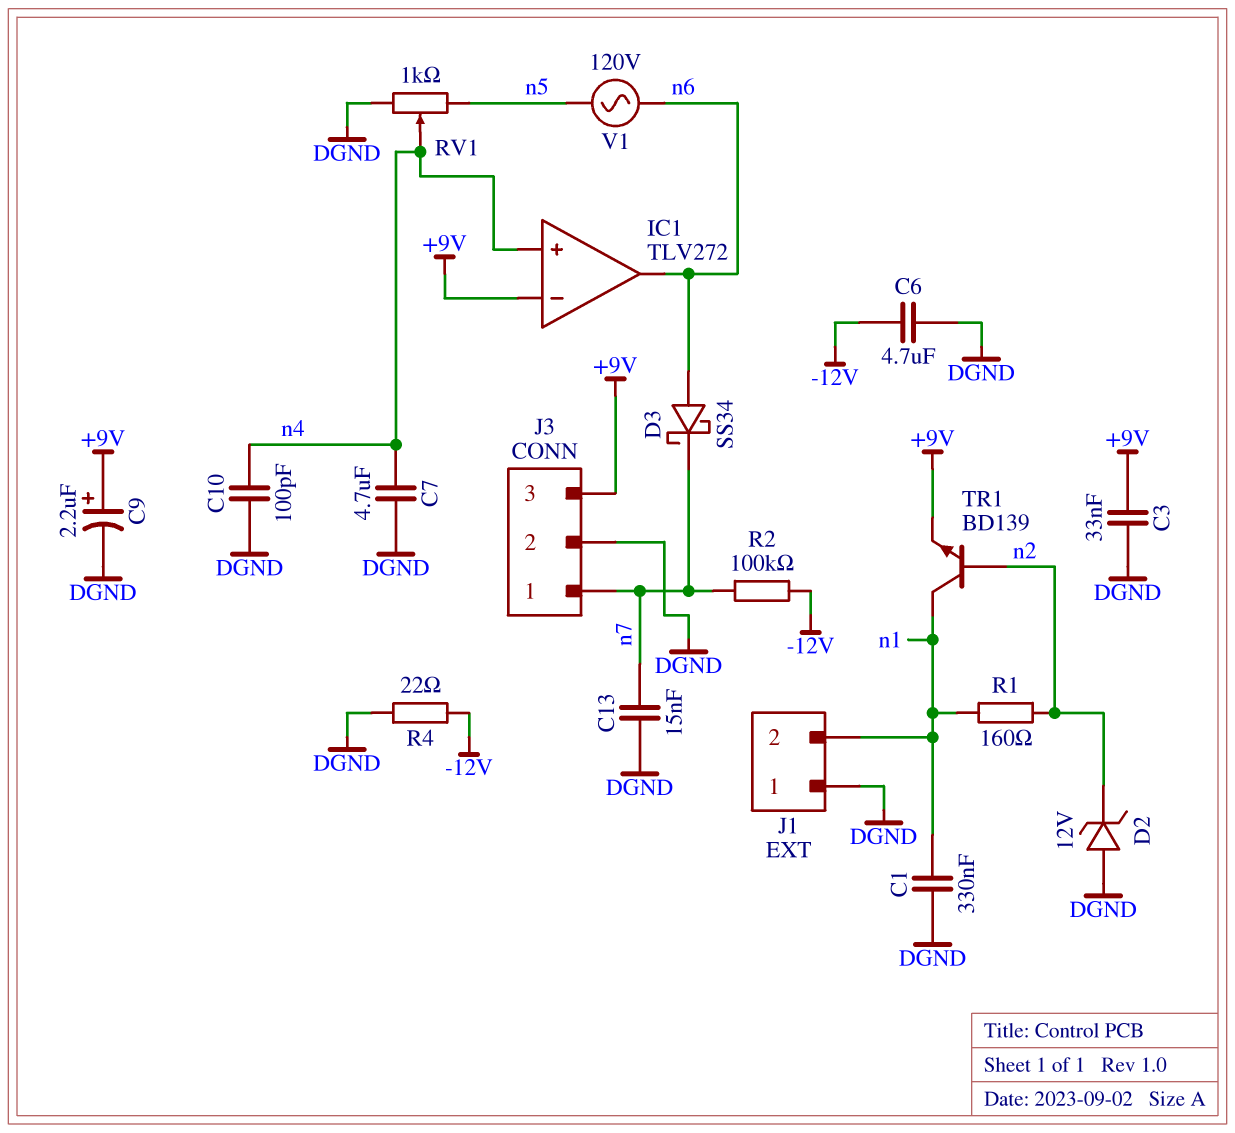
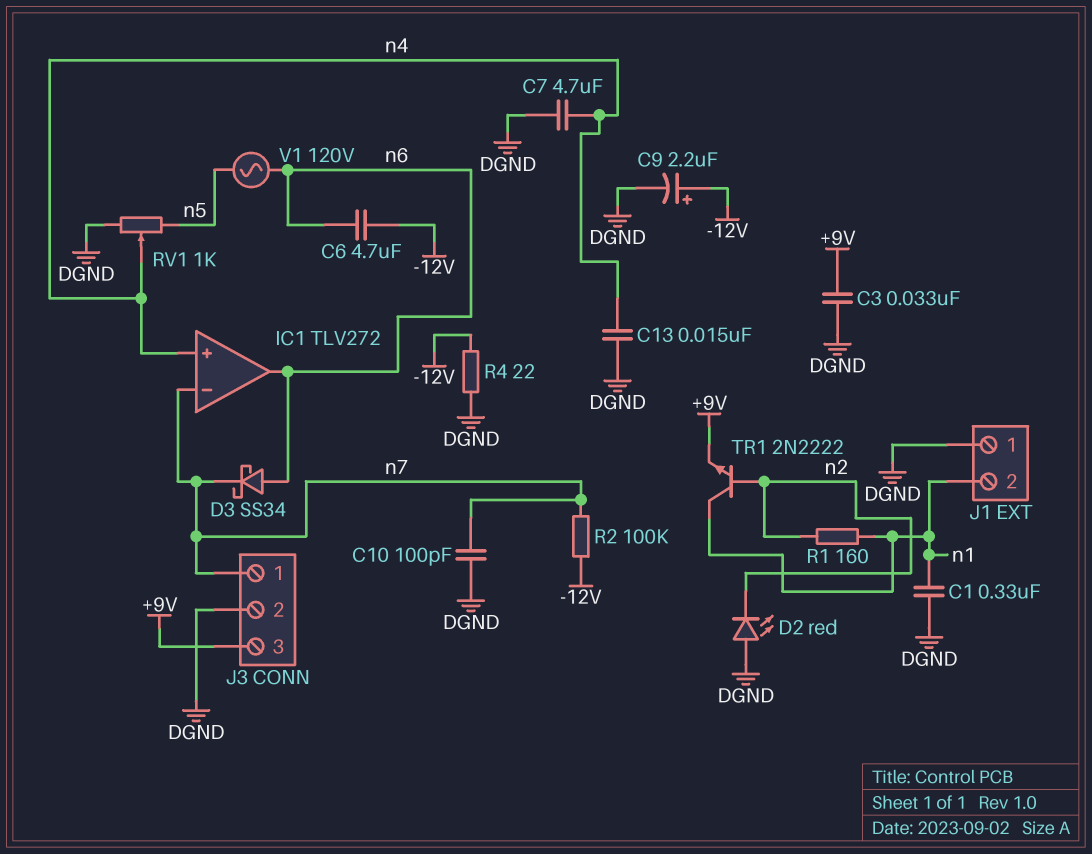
C6: 4.7uF (-12V, DGND) -> 4.7uF (-12V, n6)
C9: 2.2uF (plus +9V, minus DGND) -> 2.2uF (plus -12V, minus DGND)
C10: 100pF (DGND, n4) -> 100pF (DGND, n7)
C13: 15nF (DGND, n7) -> 15nF (DGND, n4)
D2: zener 12V (A DGND, K n2) -> LED red (A DGND, K n2)
IC1 pin in-: +9V -> n7
TR1: NPN BD139 (B n2, C n1, E +9V) -> NPN 2N2222 (B n2, C n1, E +9V)

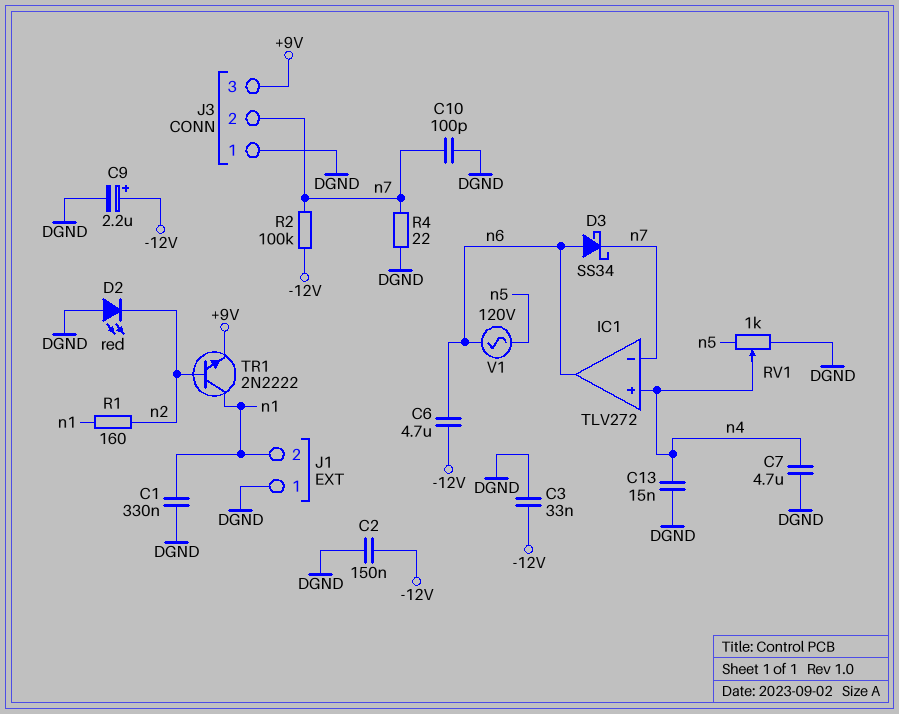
C2: none -> 150nF (-12V, DGND)
C3: 33nF (+9V, DGND) -> 33nF (-12V, DGND)
J3 pin 1: n7 -> DGND
J3 pin 2: DGND -> n7
R4: 22 (-12V, DGND) -> 22 (DGND, n7)

